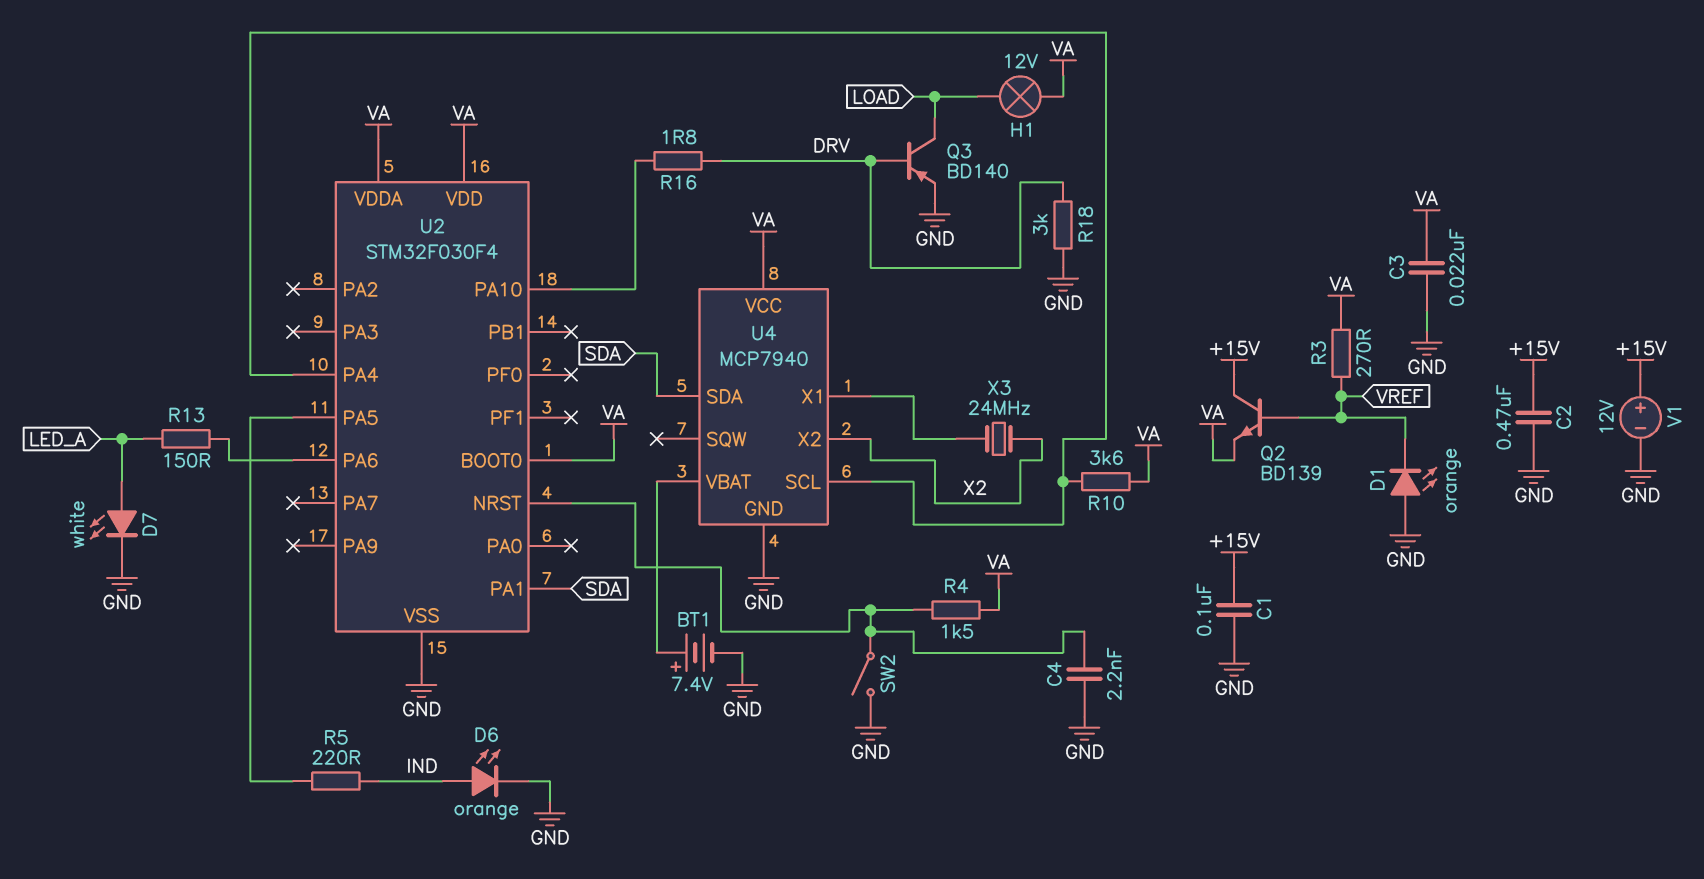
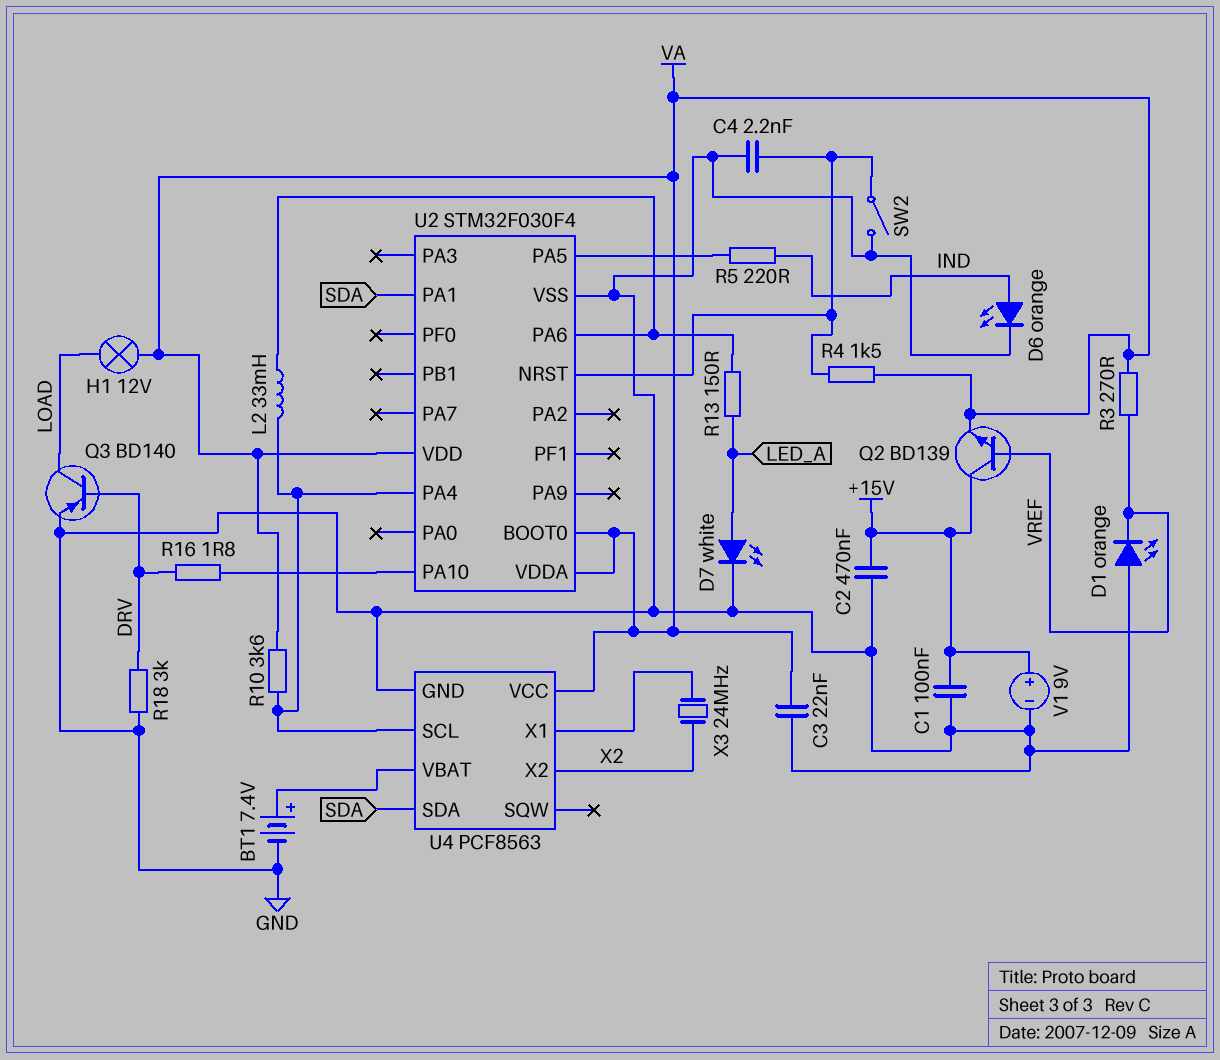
L2: none -> 33mH (U2/PA4, U2/PA6)
U4: MCP7940 -> PCF8563
V1: 12V (plus +15V, minus GND) -> 9V (plus +15V, minus GND)

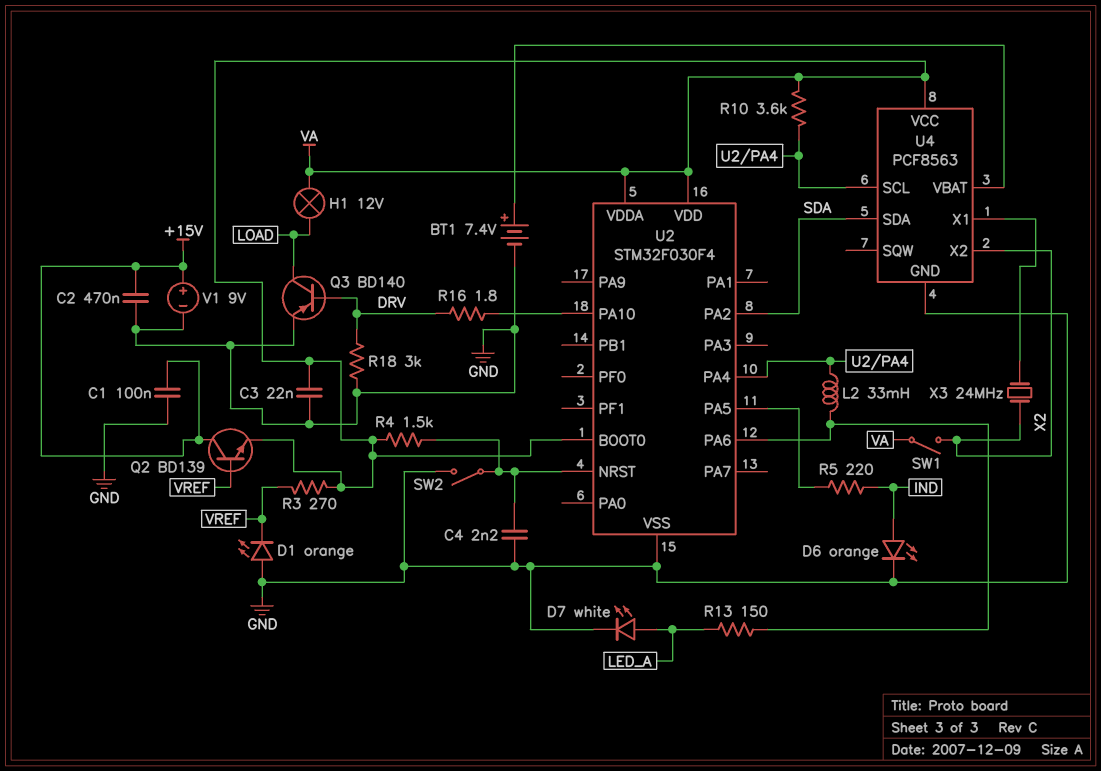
SW1: none -> switch (VA, X2)
U2 pin PA1: SDA -> none
U2 pin PA2: none -> SDA

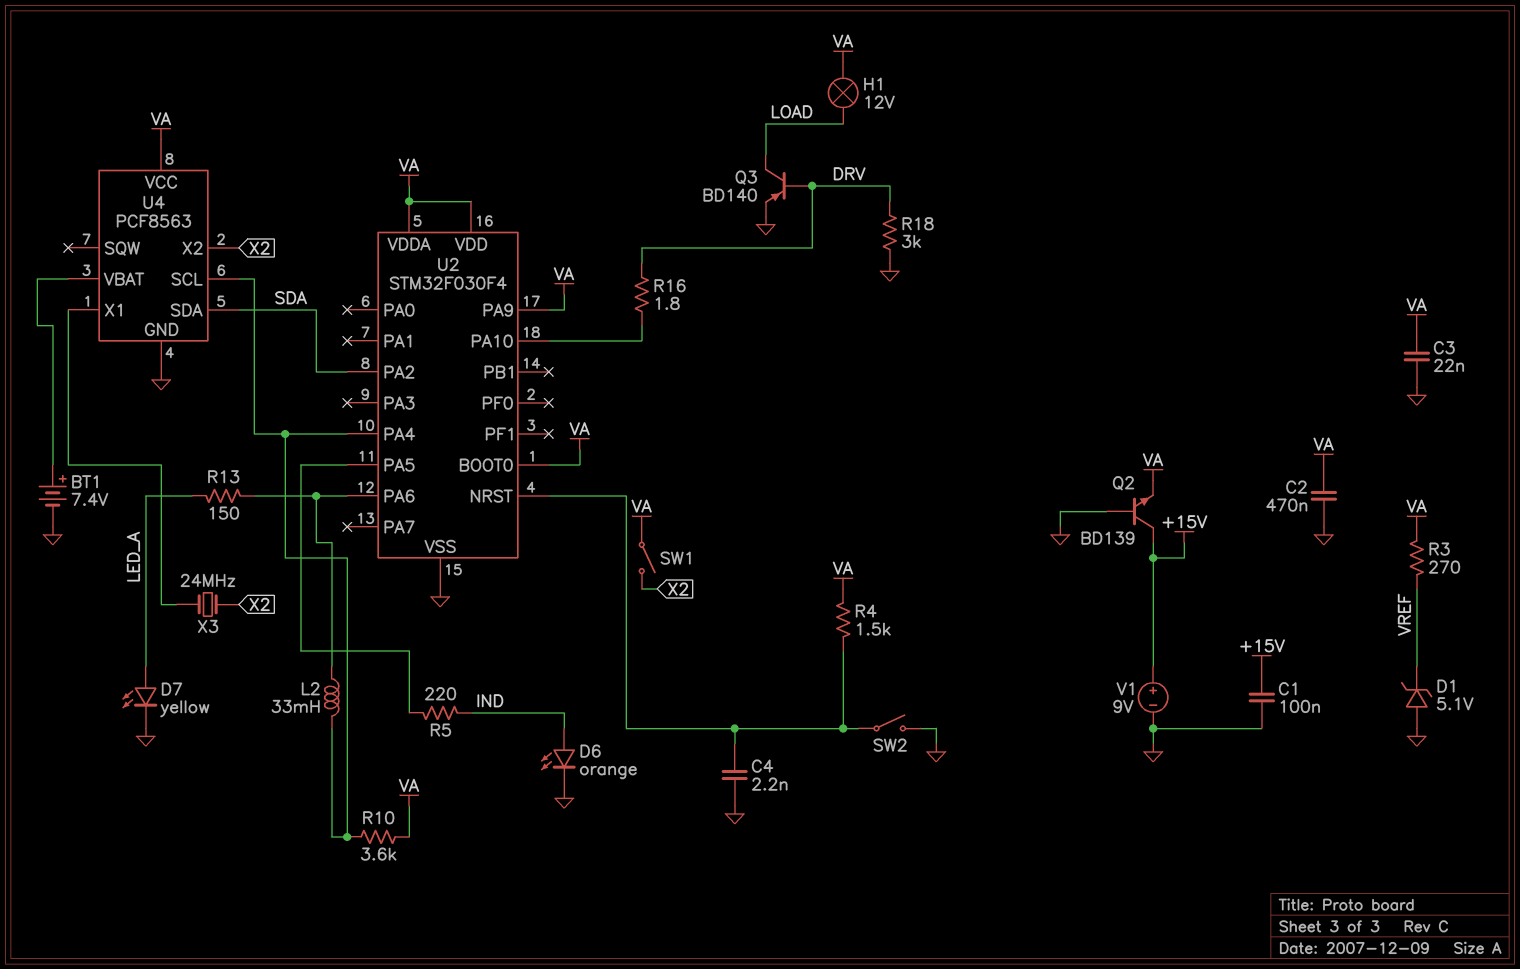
C2: 470nF (+15V, GND) -> 470nF (GND, VA)
D1: LED orange (A GND, K VREF) -> zener 5.1V (A GND, K VREF)
D7: LED white (A LED_A, K GND) -> LED yellow (A LED_A, K GND)
Q2: NPN BD139 (B VREF, C +15V, E VA) -> NPN BD139 (B GND, C +15V, E VA)
U2 pin PA9: none -> VA

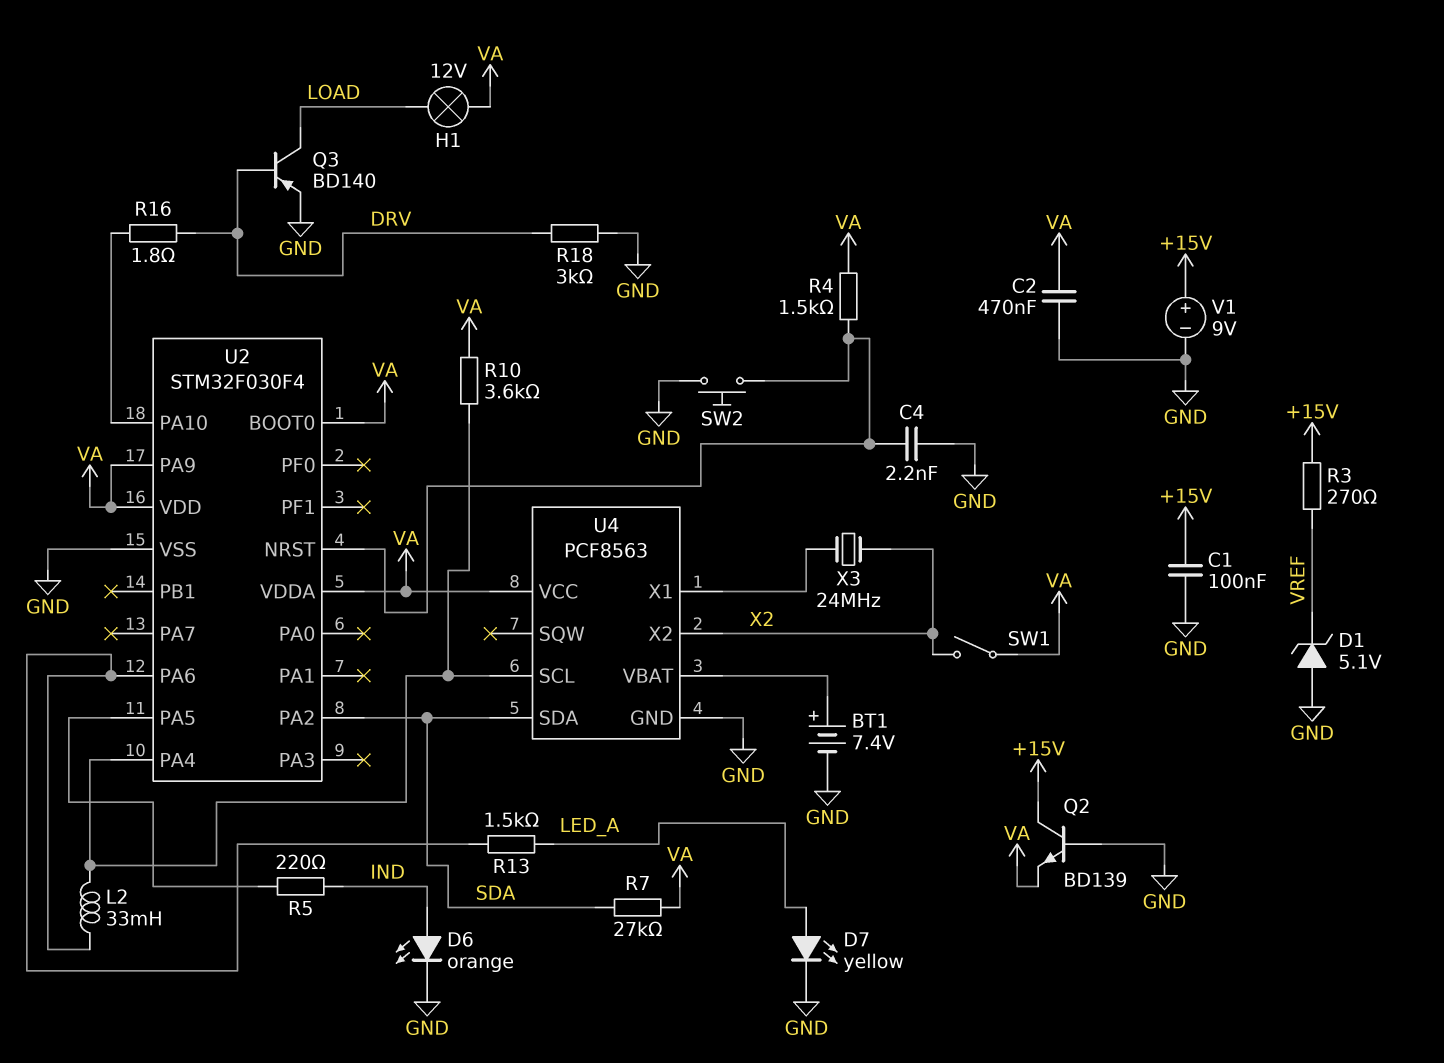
C3: 22nF (GND, VA) -> none
R3: 270 (VA, VREF) -> 270 (+15V, VREF)
R7: none -> 27k (SDA, VA)
R13: 150 (LED_A, U2/PA6) -> 1.5k (LED_A, U2/PA6)
SW2: switch (GND, U2/NRST) -> button (GND, U2/NRST)

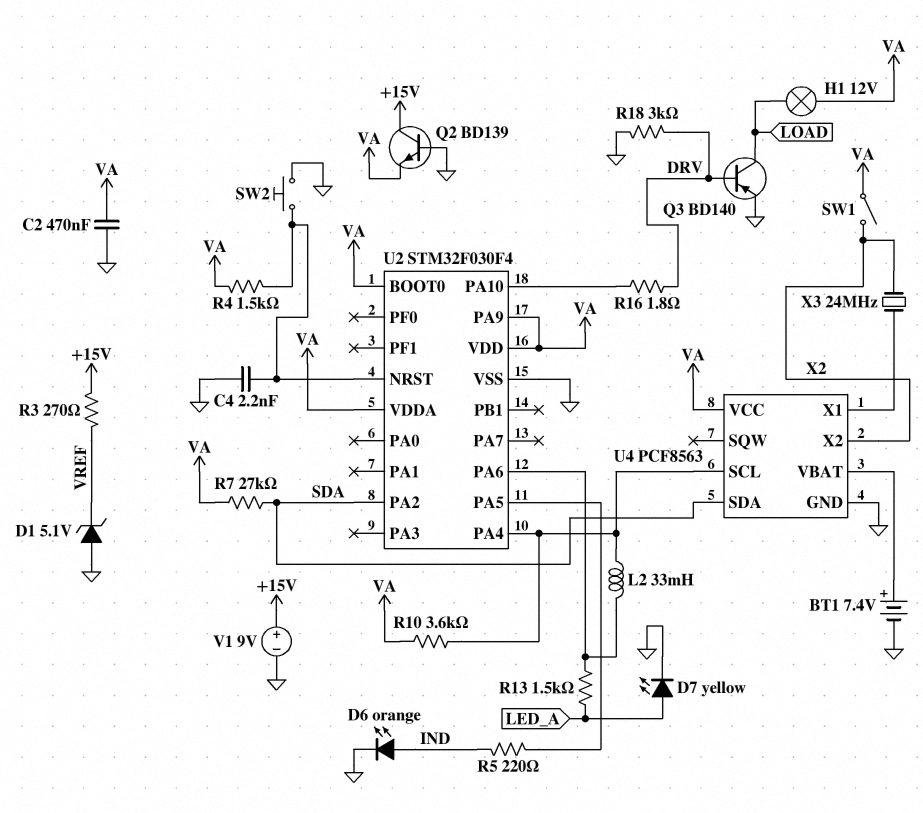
C1: 100nF (+15V, GND) -> none

